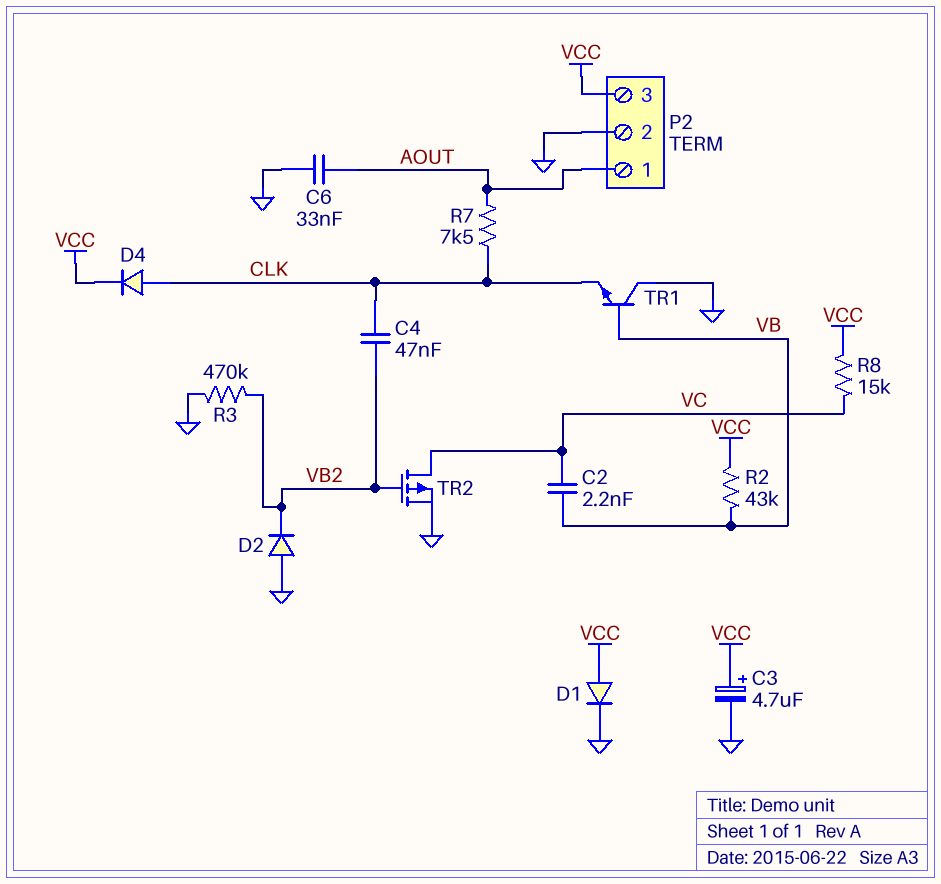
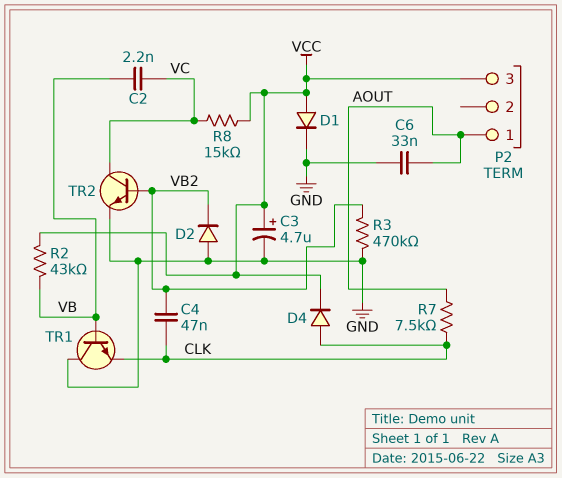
P2 pin 2: GND -> none
TR2: PMOS (G VB2, D VC, S GND) -> NPN (B VB2, C VC, E GND)

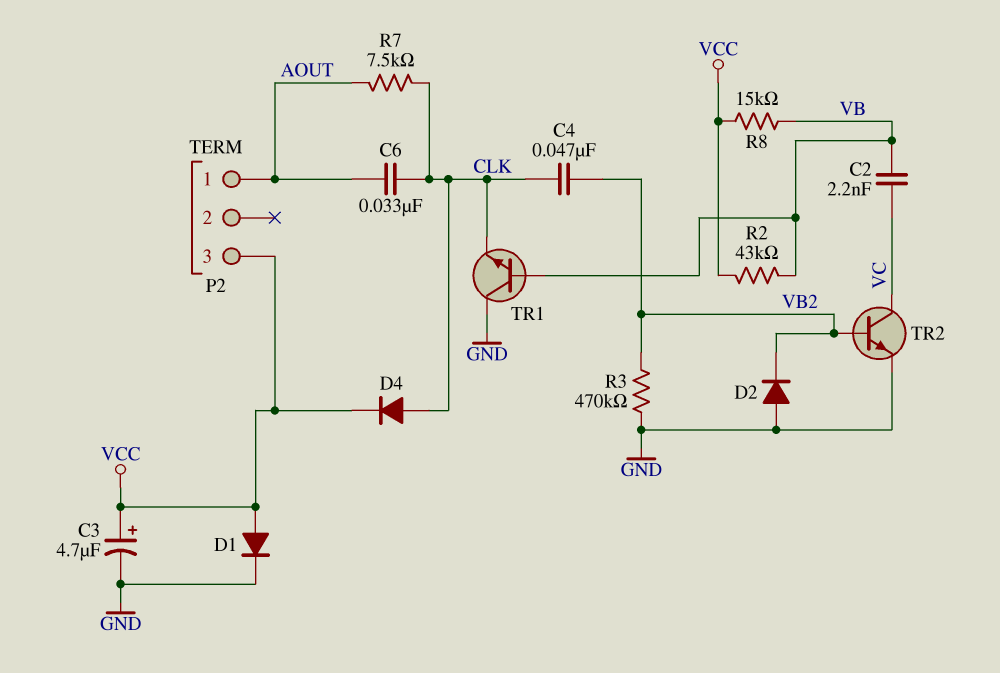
C6: 33nF (AOUT, GND) -> 33nF (AOUT, CLK)
R8: 15k (VC, VCC) -> 15k (VB, VCC)

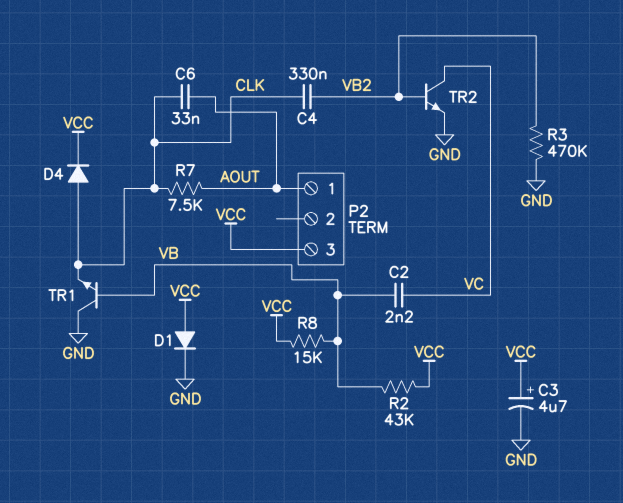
C4: 47nF (CLK, VB2) -> 330nF (CLK, VB2)
D2: diode (A GND, K VB2) -> none

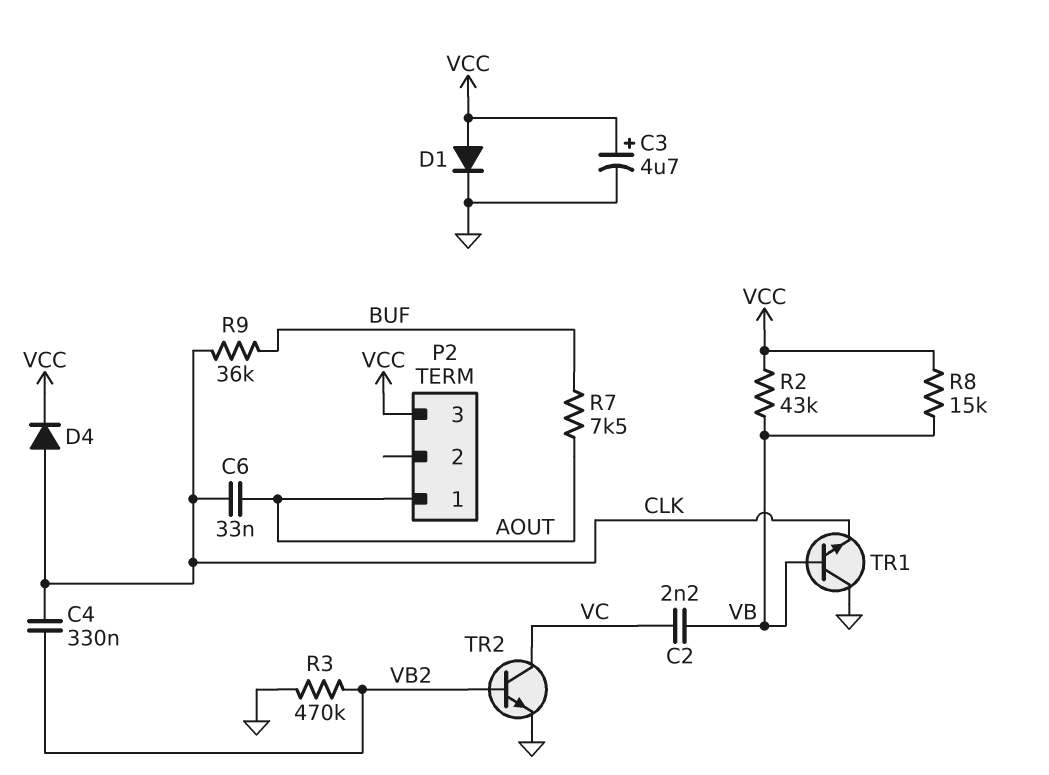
R7: 7.5k (AOUT, CLK) -> 7.5k (AOUT, BUF)
R9: none -> 36k (BUF, CLK)

